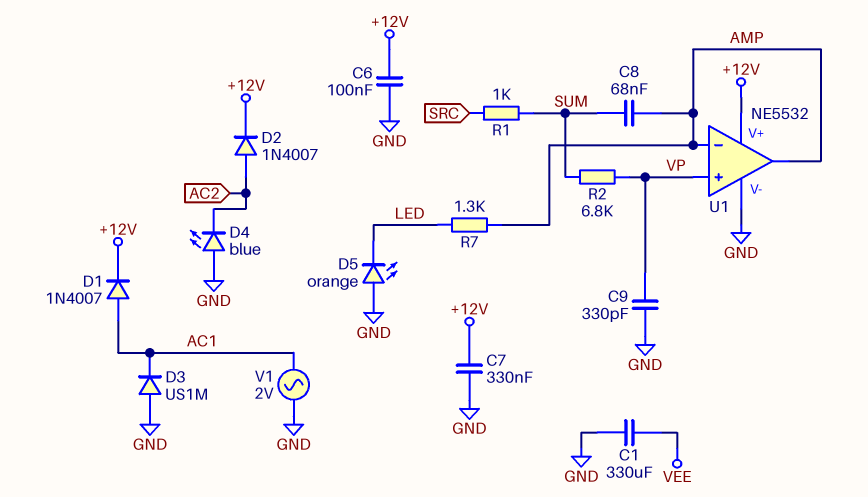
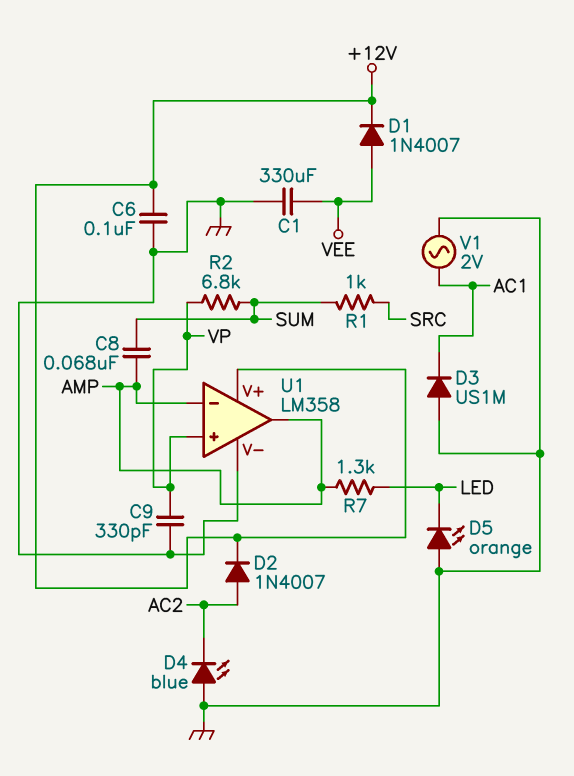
C7: 330nF (+12V, GND) -> none
D1: diode 1N4007 (A AC1, K +12V) -> diode 1N4007 (A VEE, K +12V)
U1: NE5532 -> LM358

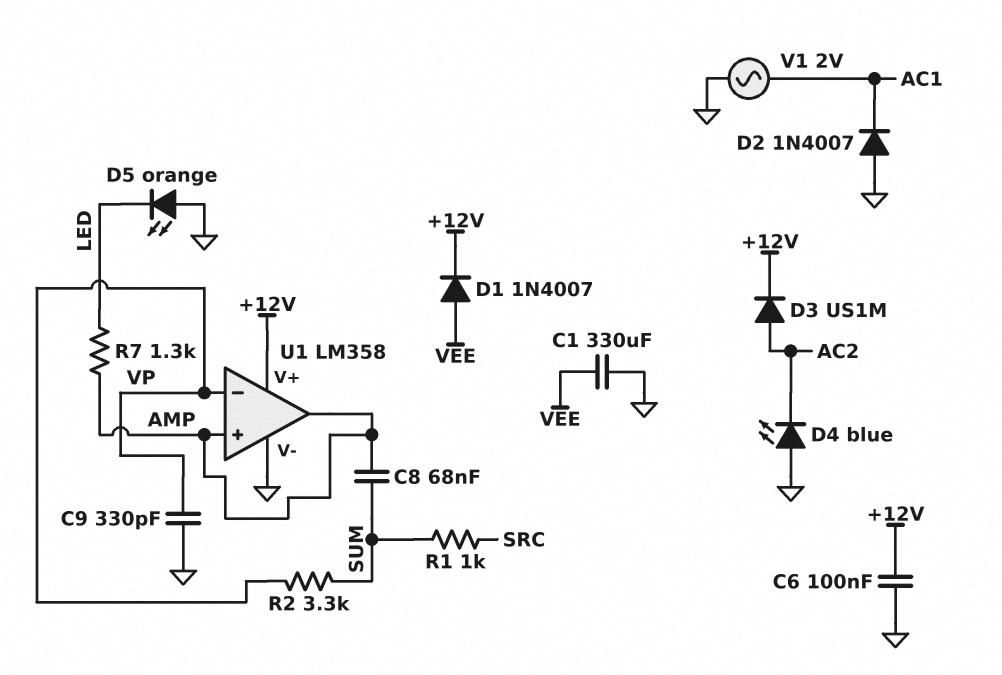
D2: diode 1N4007 (A AC2, K +12V) -> diode 1N4007 (A GND, K AC1)
D3: diode US1M (A GND, K AC1) -> diode US1M (A AC2, K +12V)
R2: 6.8k (SUM, VP) -> 3.3k (SUM, VP)
U1 pin in+: VP -> AMP
U1 pin in-: AMP -> VP

